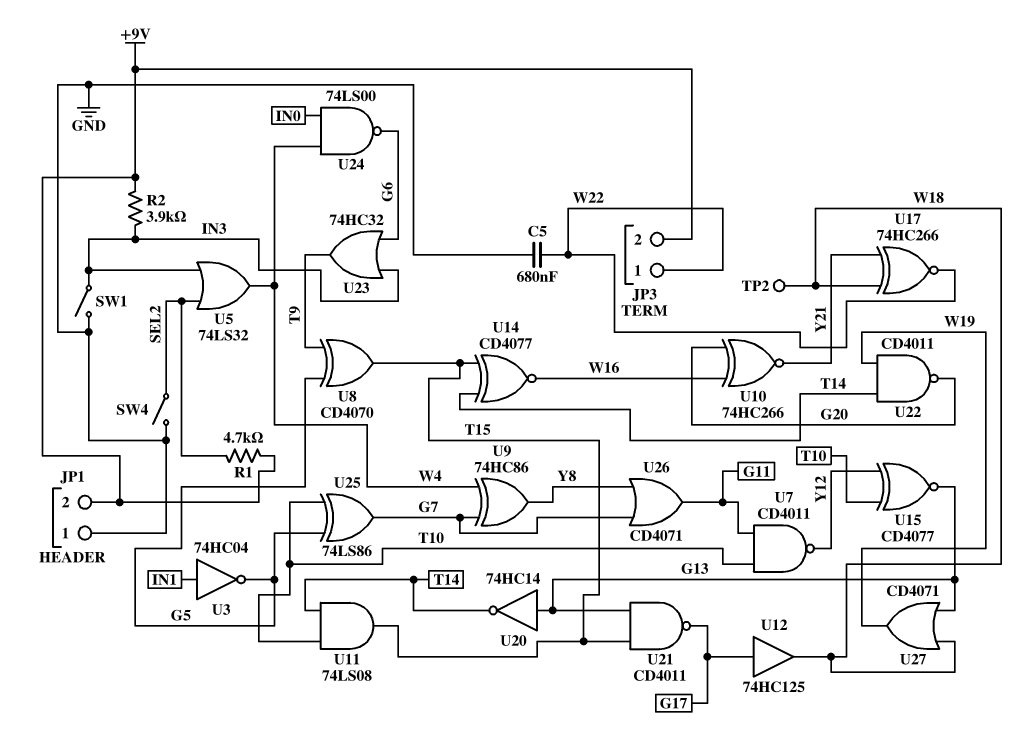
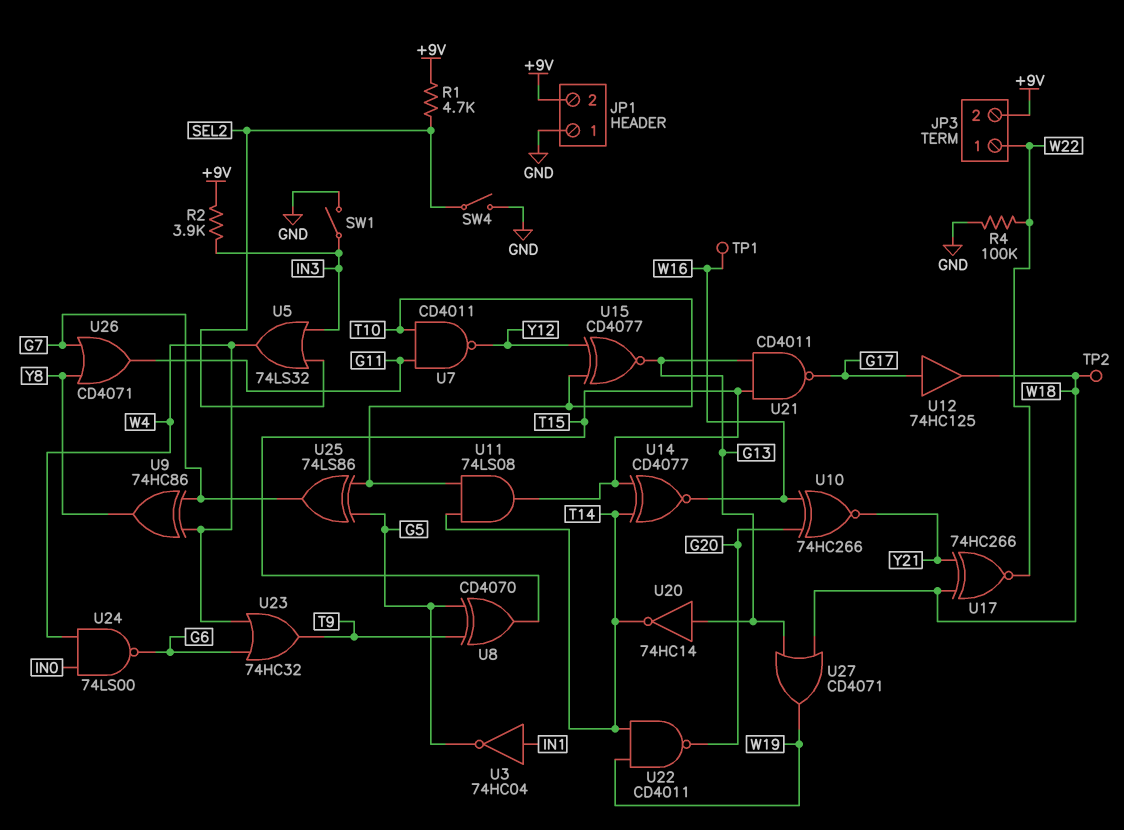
C5: 680nF (GND, W22) -> none
R4: none -> 100k (GND, W22)
TP1: none -> test point (W16)
U23: OR 74HC32 (in G6, in IN3, out T9) -> OR 74HC32 (in G6, in W4, out T9)

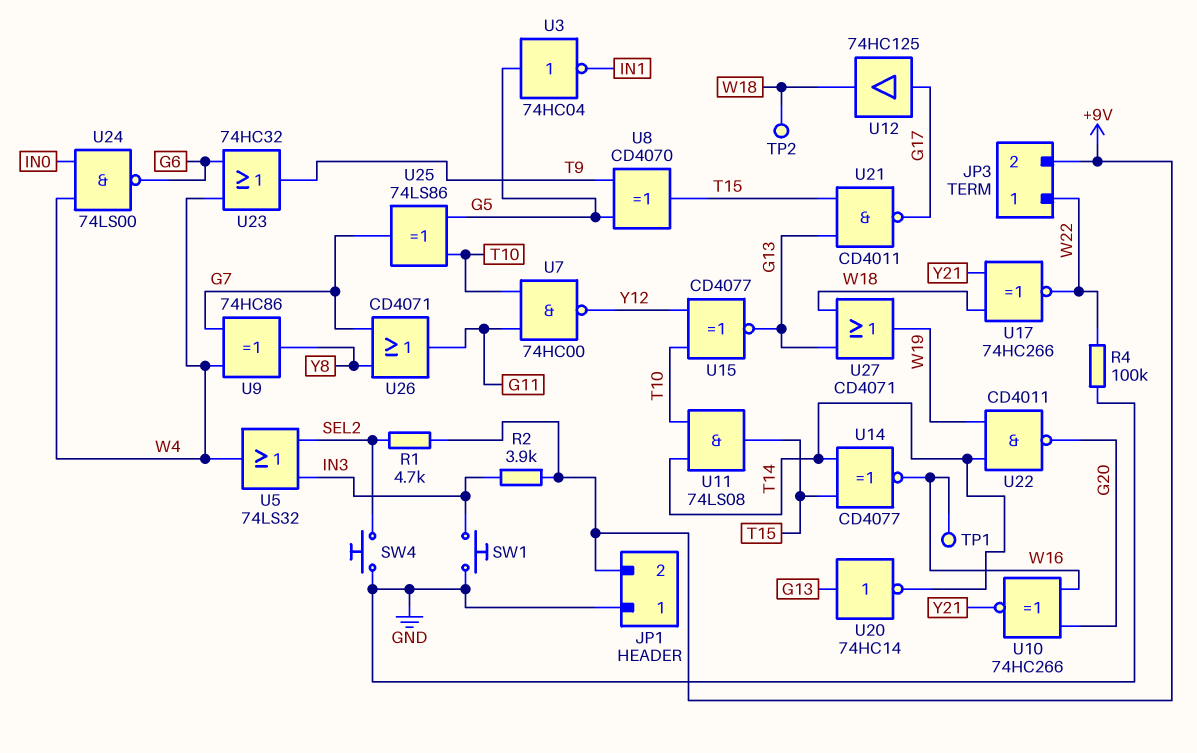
SW1: switch (GND, IN3) -> button (GND, IN3)
SW4: switch (GND, SEL2) -> button (GND, SEL2)
U3: NOT 74HC04 (in IN1, out G5) -> NOT 74HC04 (in G5, out IN1)
U7: NAND CD4011 (in G11, in T10, out Y12) -> NAND 74HC00 (in G11, in T10, out Y12)

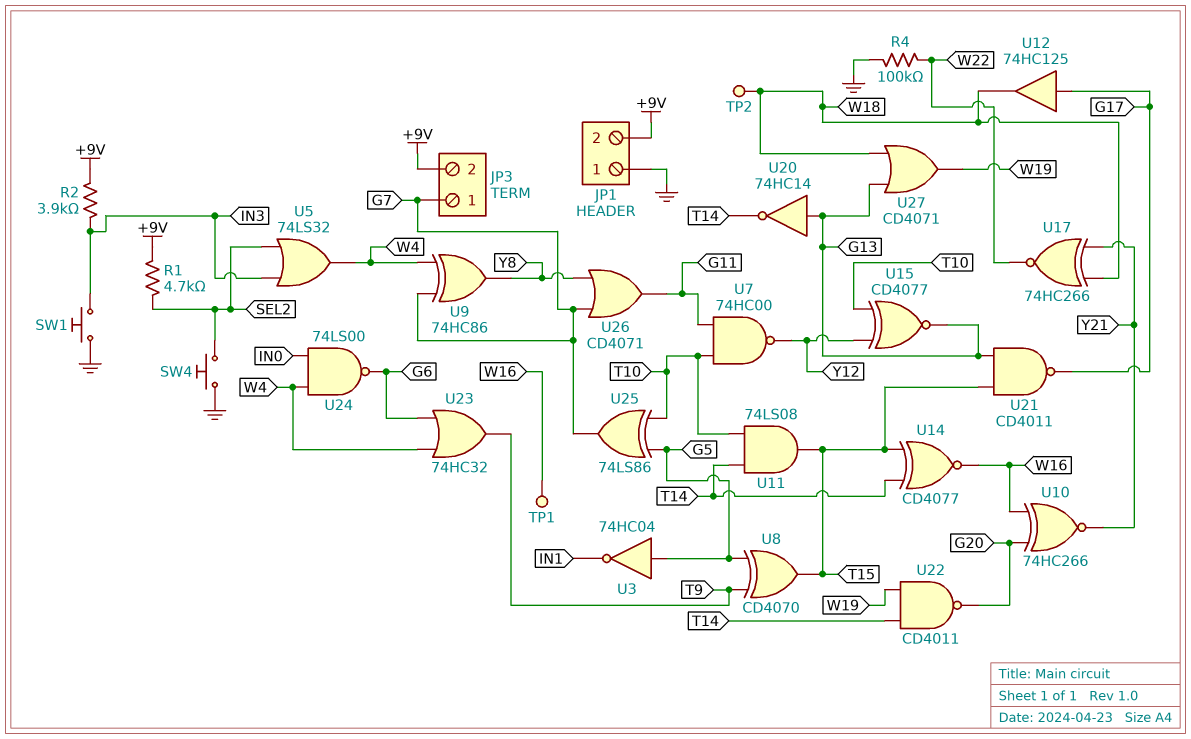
JP3 pin 1: W22 -> G7

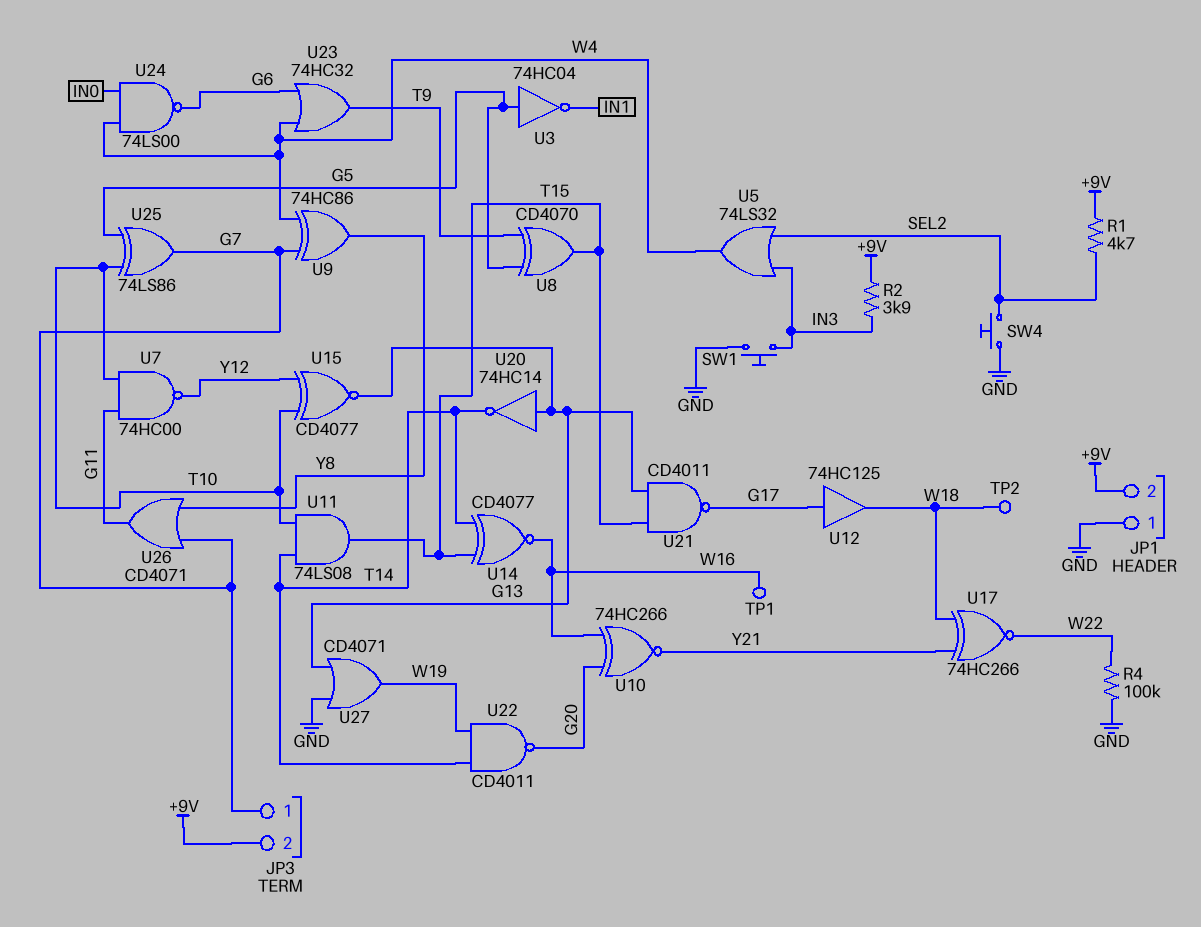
U27: OR CD4071 (in G13, in W18, out W19) -> OR CD4071 (in G13, in GND, out W19)

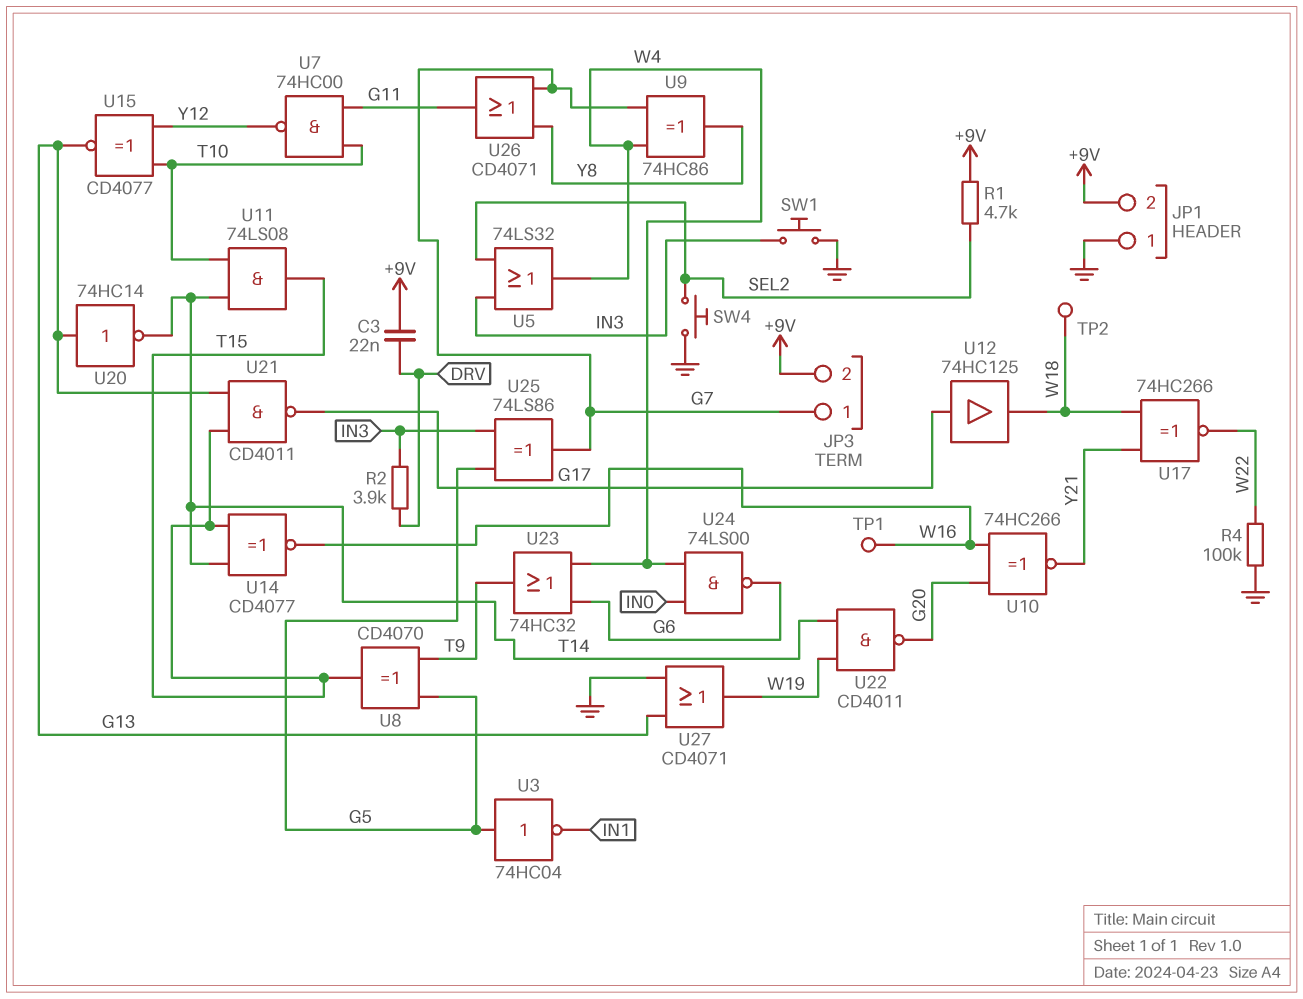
C3: none -> 22nF (+9V, DRV)
R2: 3.9k (+9V, IN3) -> 3.9k (DRV, IN3)
U25: XOR 74LS86 (in G5, in T10, out G7) -> XOR 74LS86 (in G5, in IN3, out G7)

